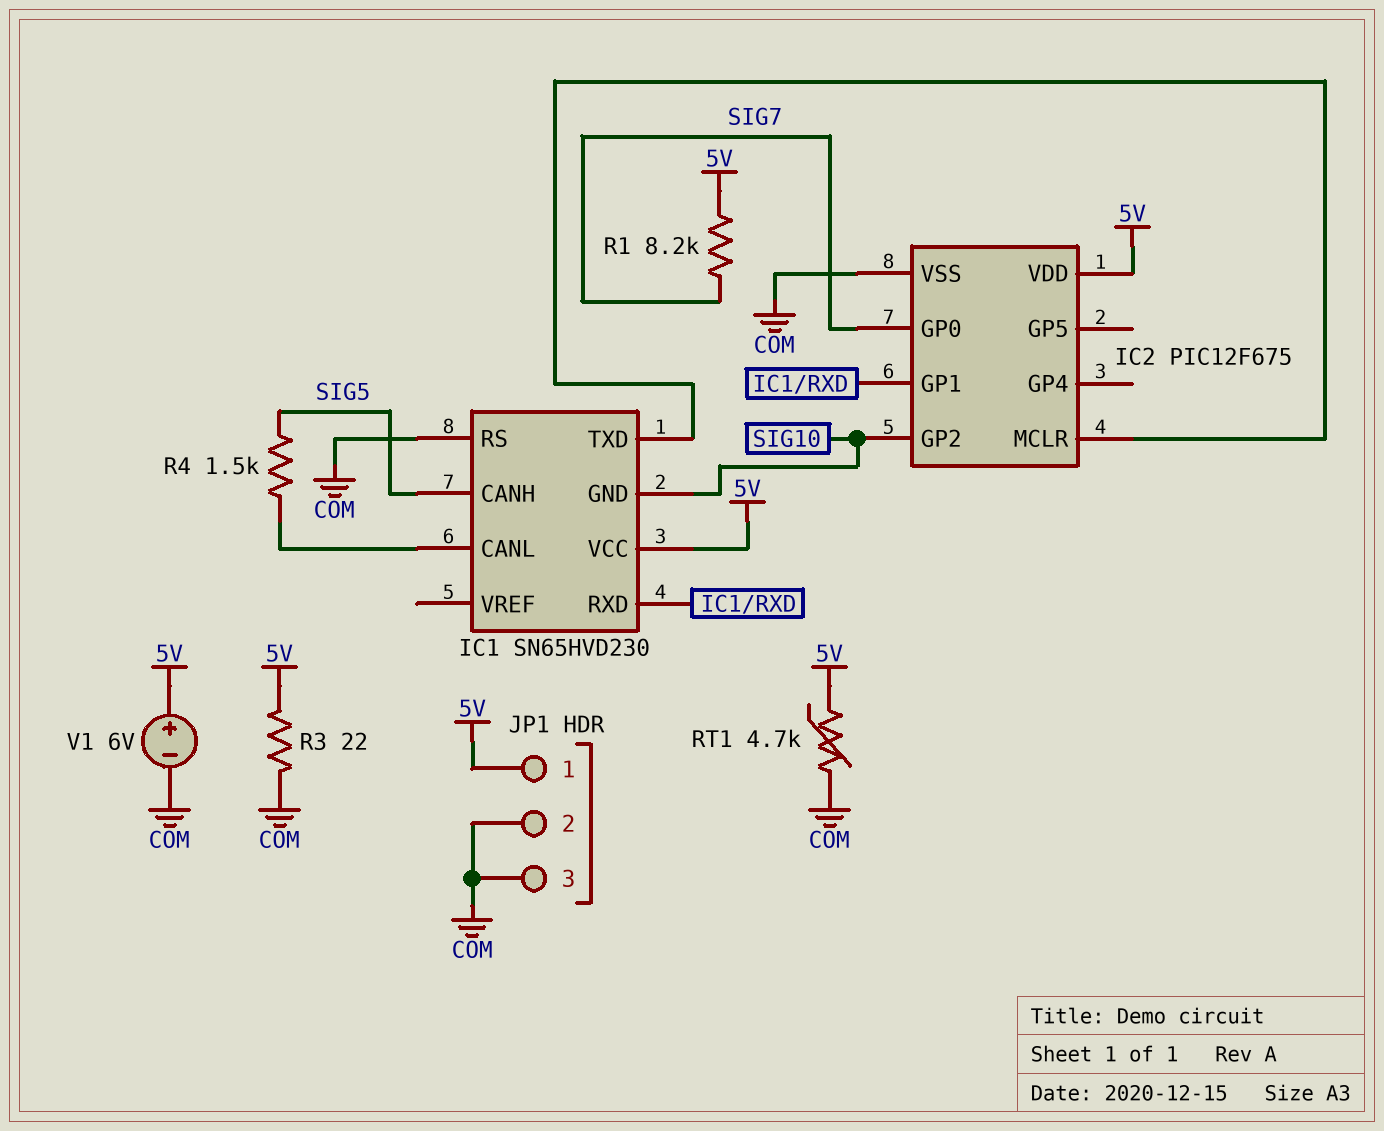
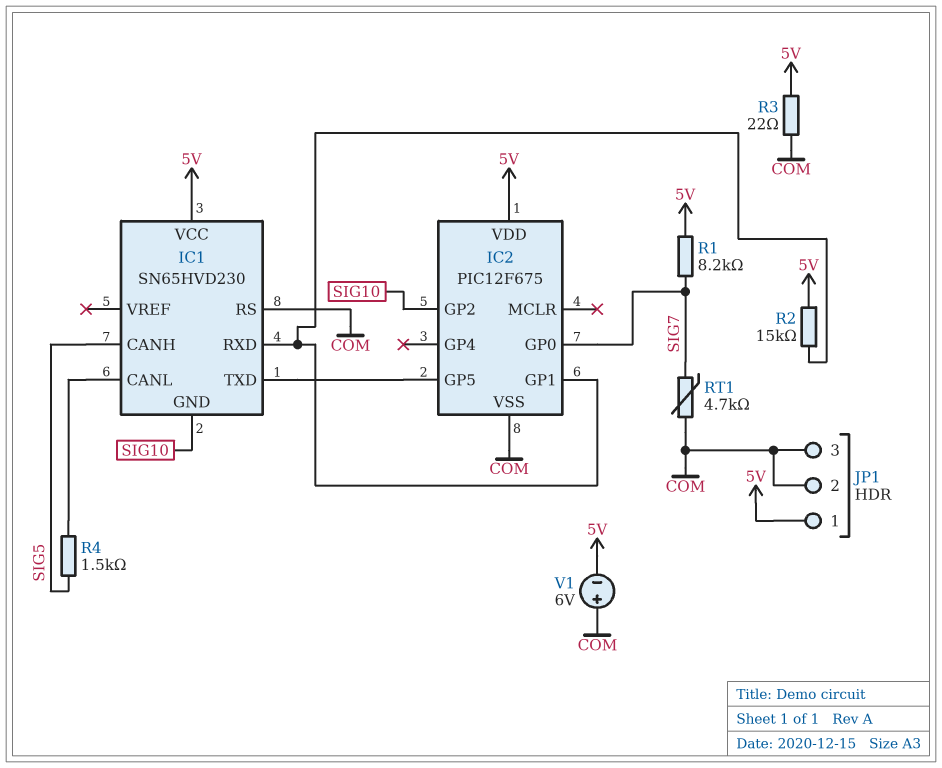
IC2 pin GP5: none -> IC1/TXD
IC2 pin MCLR: IC1/TXD -> none
R2: none -> 15k (5V, IC1/RXD)
RT1: 4.7k (5V, COM) -> 4.7k (COM, SIG7)
V1: 6V (plus 5V, minus COM) -> 6V (plus COM, minus 5V)

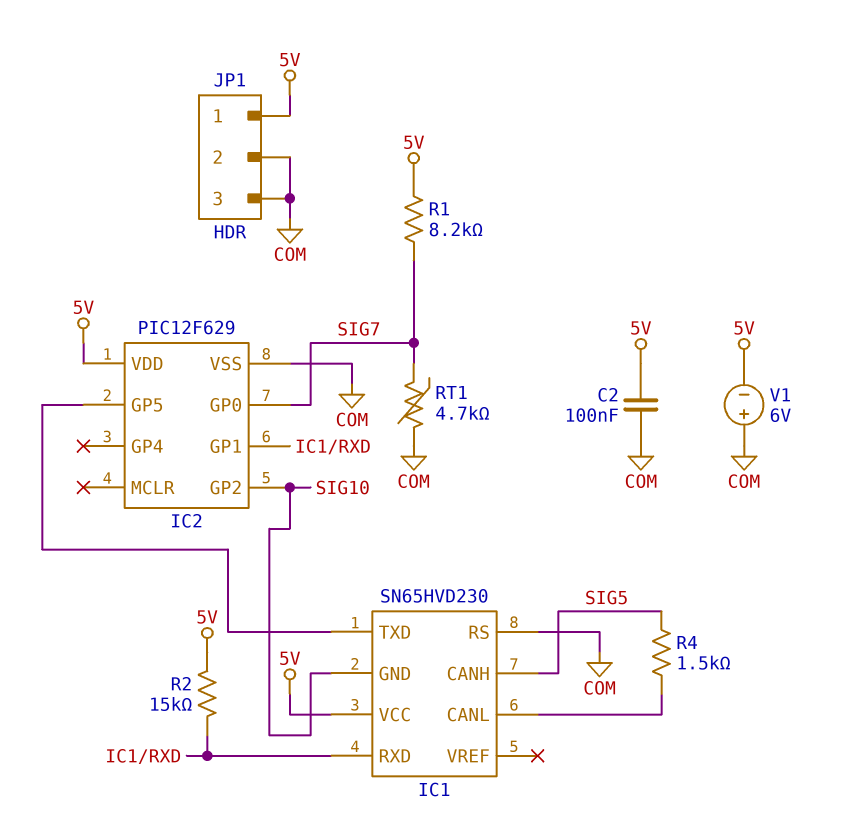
C2: none -> 100nF (5V, COM)
IC2: PIC12F675 -> PIC12F629
R3: 22 (5V, COM) -> none

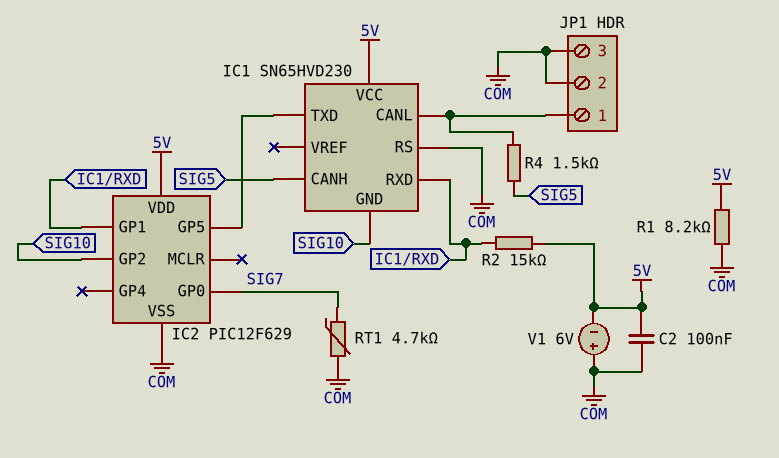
JP1 pin 1: 5V -> IC1/CANL
R1: 8.2k (5V, SIG7) -> 8.2k (5V, COM)

